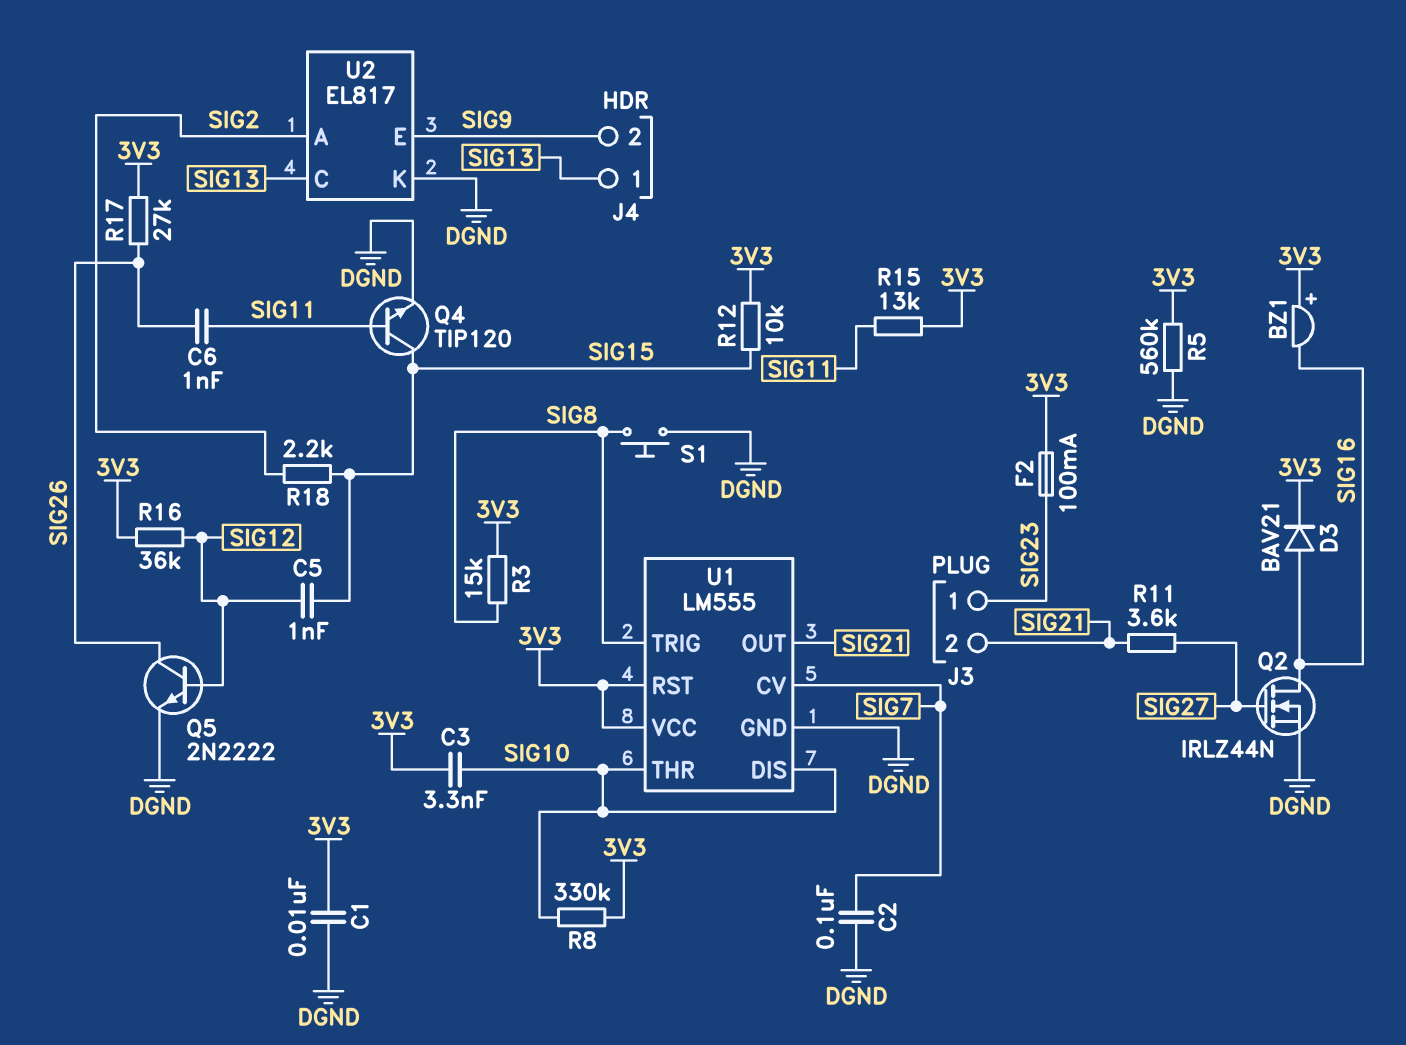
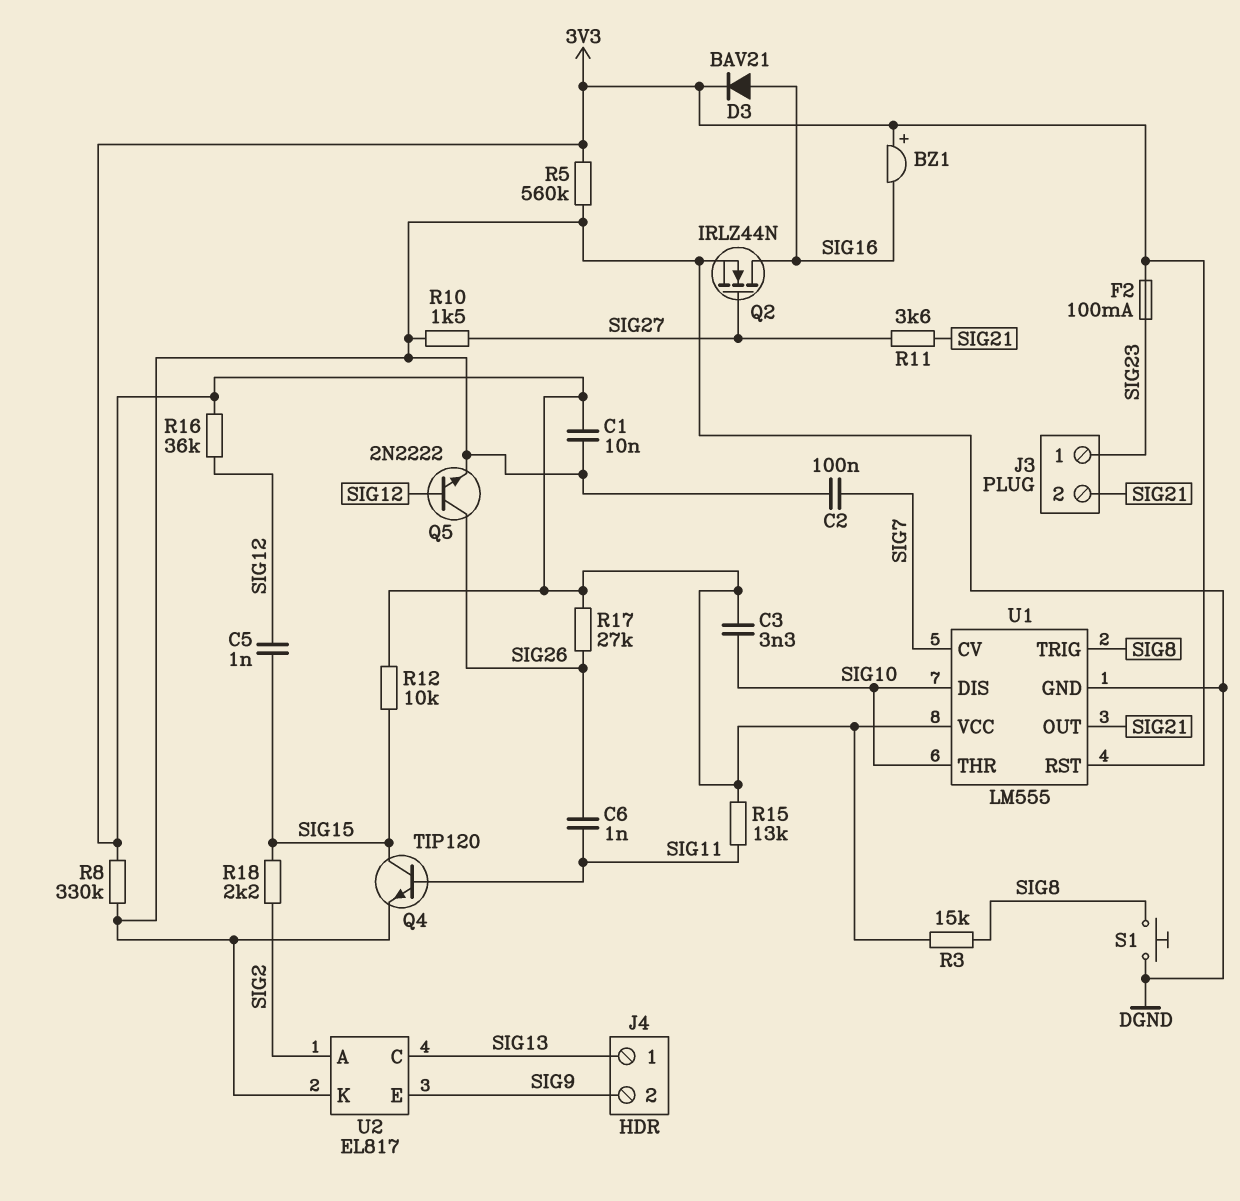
R8: 330k (3V3, SIG10) -> 330k (3V3, DGND)
R10: none -> 1.5k (DGND, SIG27)

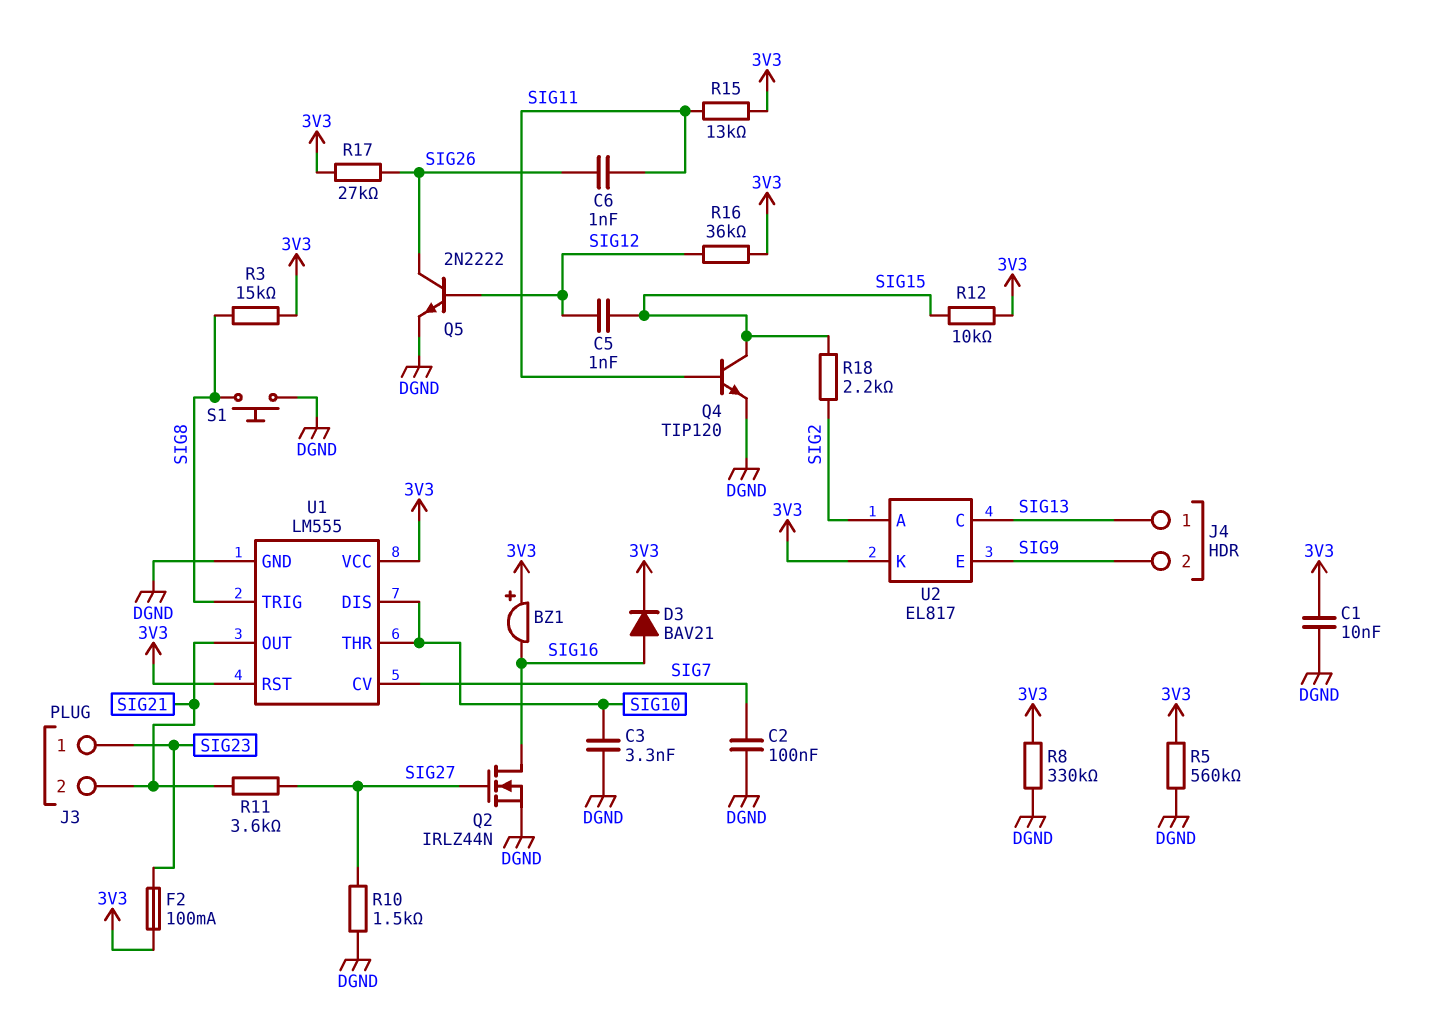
C3: 3.3nF (3V3, SIG10) -> 3.3nF (DGND, SIG10)
U2 pin K: DGND -> 3V3

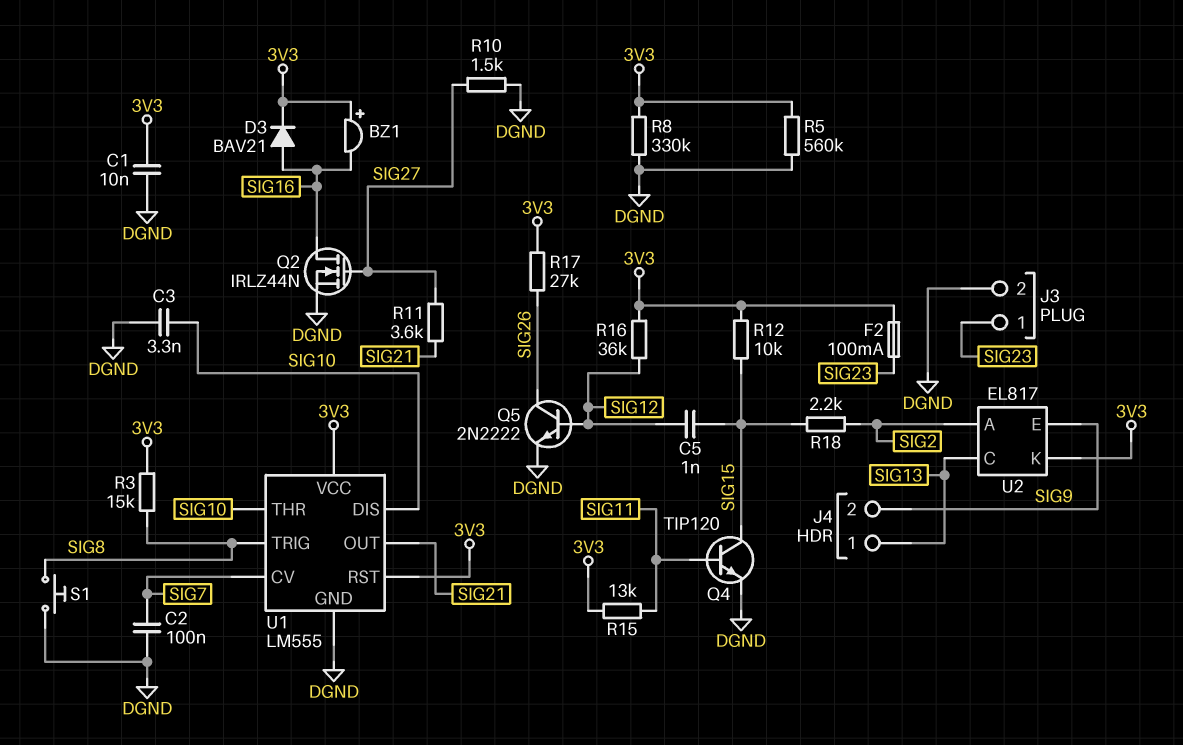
C6: 1nF (SIG11, SIG26) -> none
J3 pin 2: SIG21 -> DGND

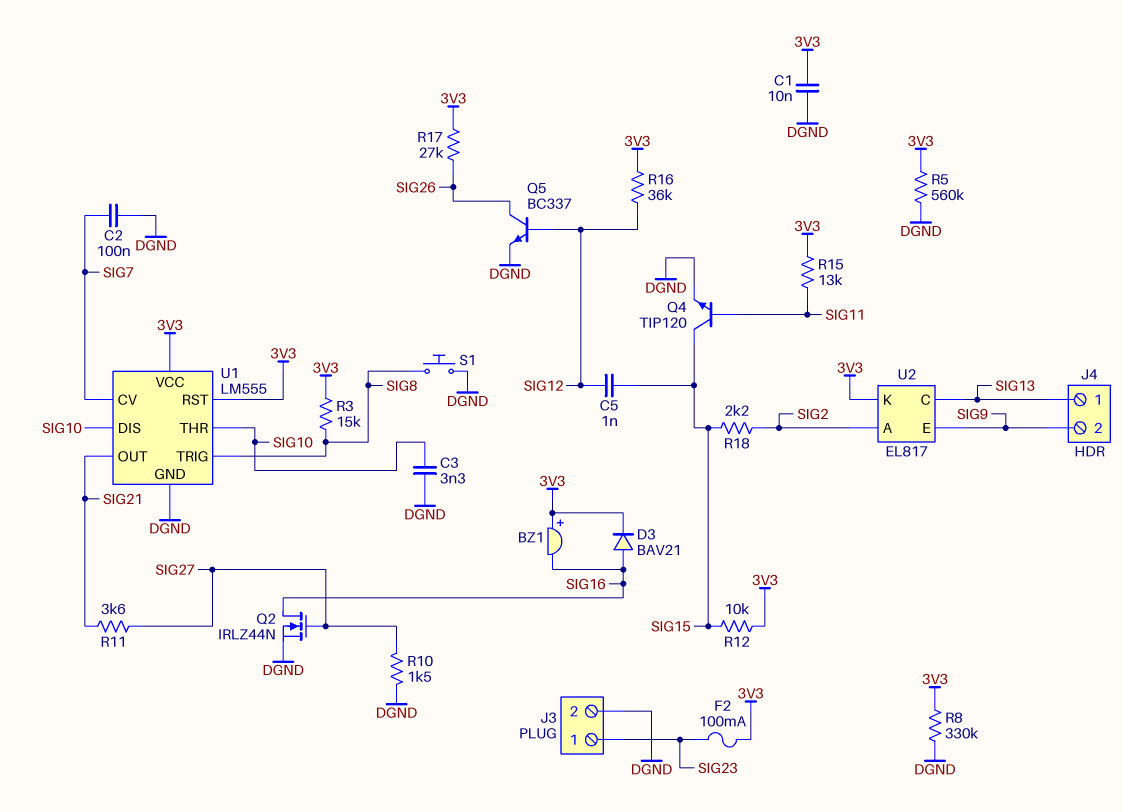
Q5: NPN 2N2222 (B SIG12, C SIG26, E DGND) -> NPN BC337 (B SIG12, C SIG26, E DGND)

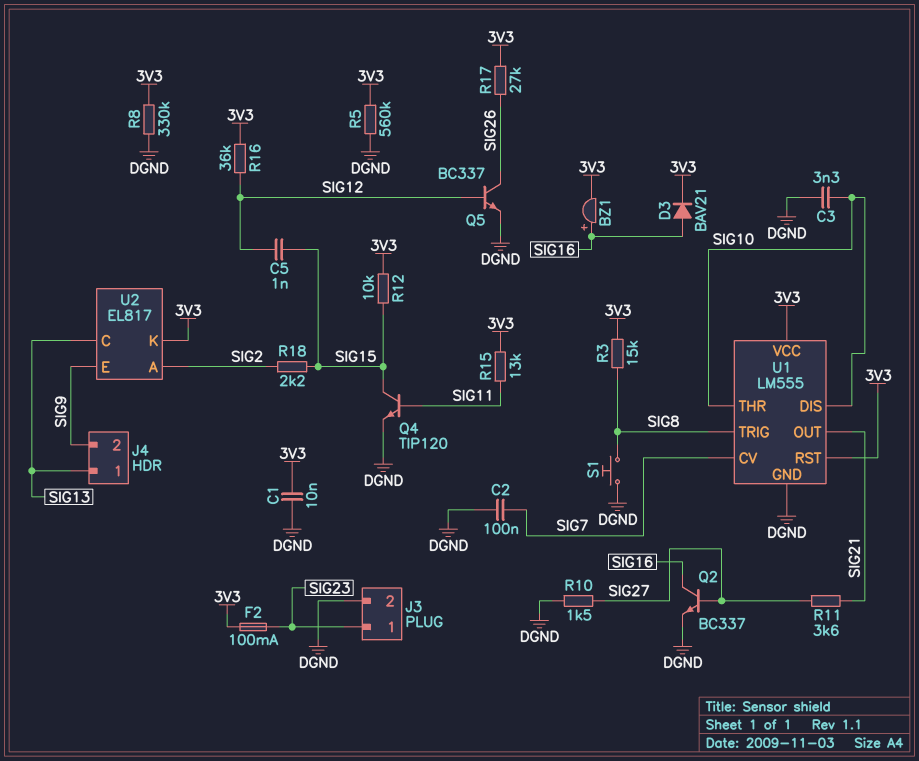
BZ1: buzzer (plus 3V3, minus SIG16) -> buzzer (plus SIG16, minus 3V3)
Q2: NMOS IRLZ44N (G SIG27, D SIG16, S DGND) -> NPN BC337 (B SIG27, C SIG16, E DGND)

